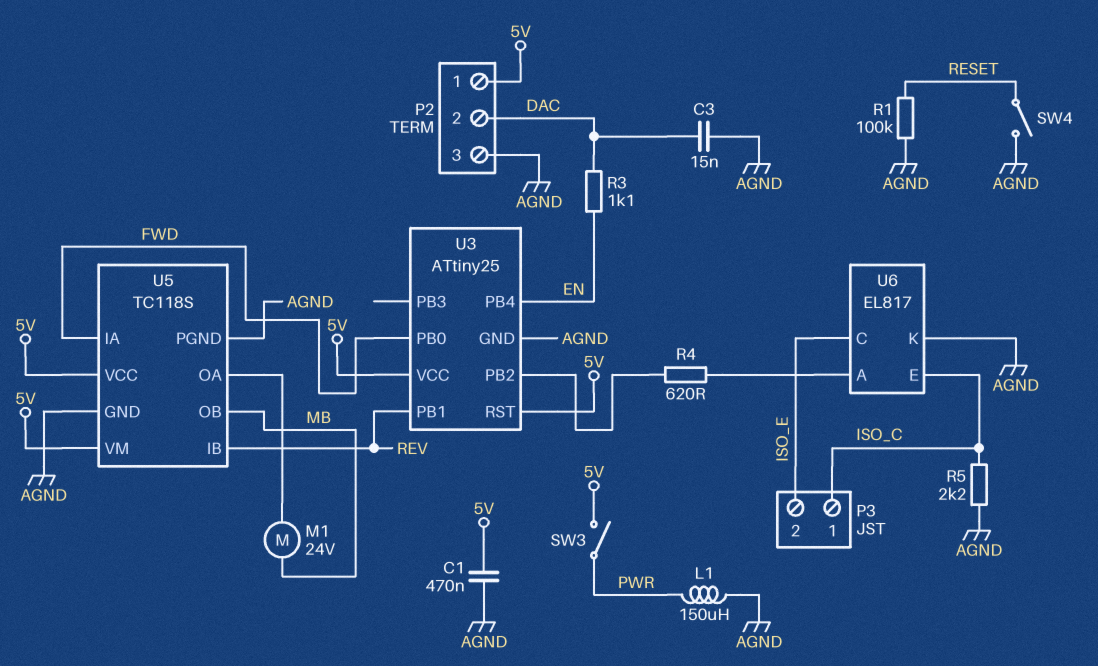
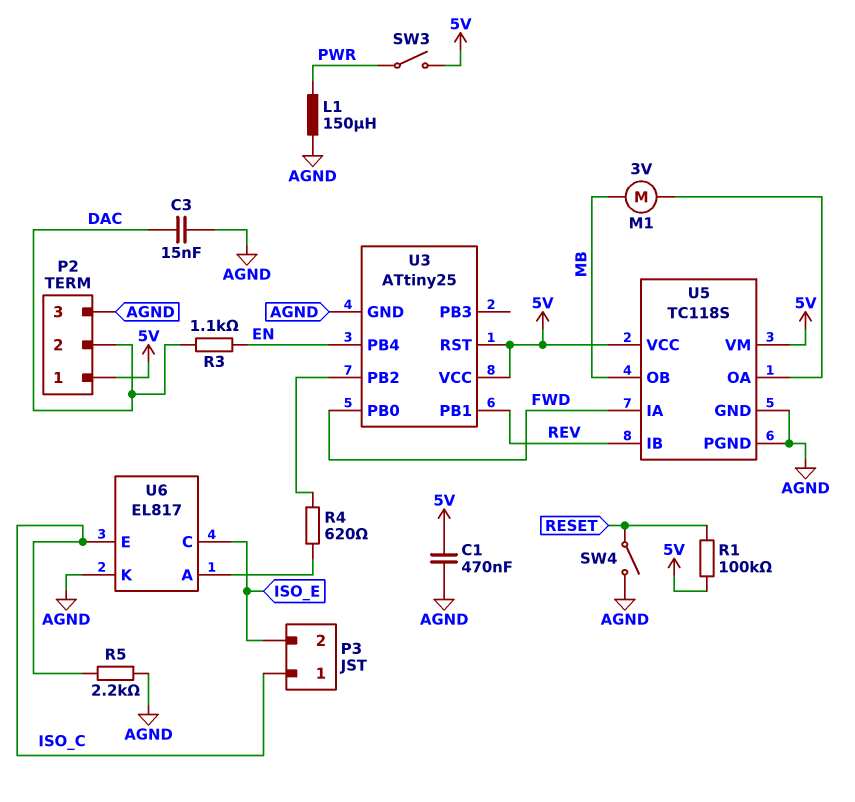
M1: motor 24V (MB, U5/OA) -> motor 3V (MB, U5/OA)
R1: 100k (AGND, RESET) -> 100k (5V, RESET)

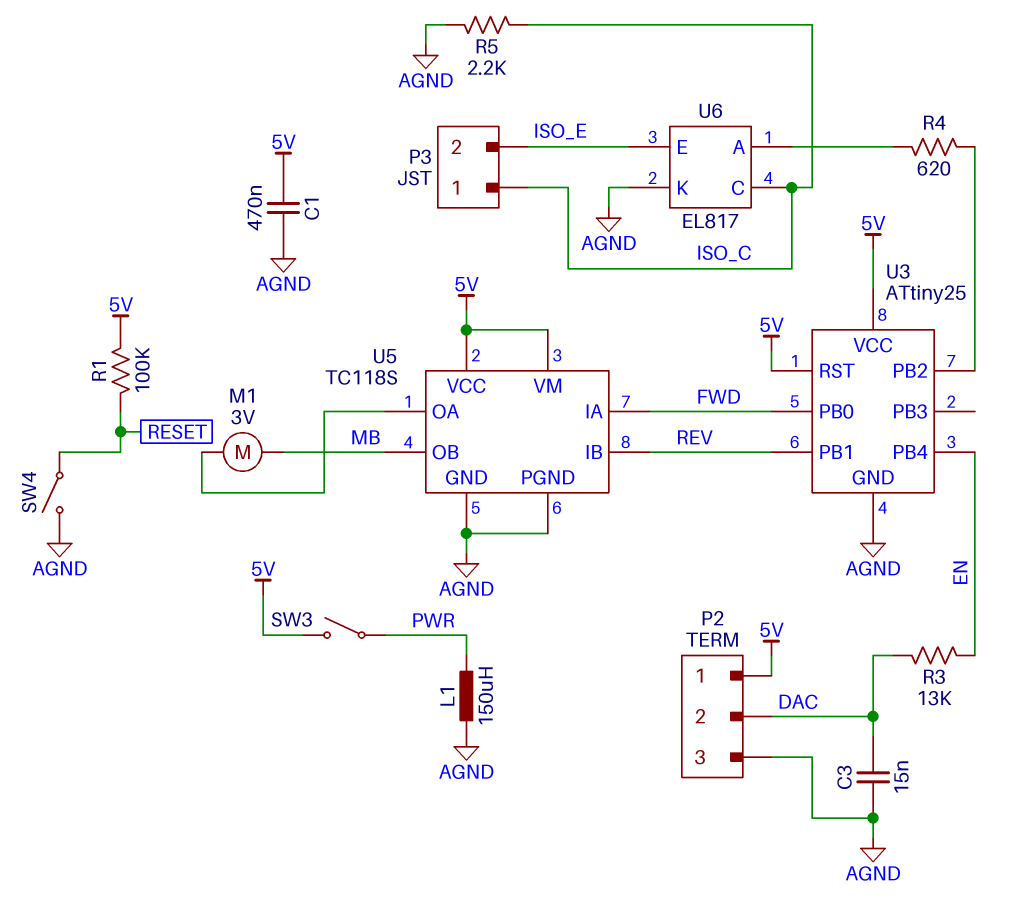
R3: 1.1k (DAC, EN) -> 13k (DAC, EN)
U6 pin C: ISO_E -> ISO_C
U6 pin E: ISO_C -> ISO_E

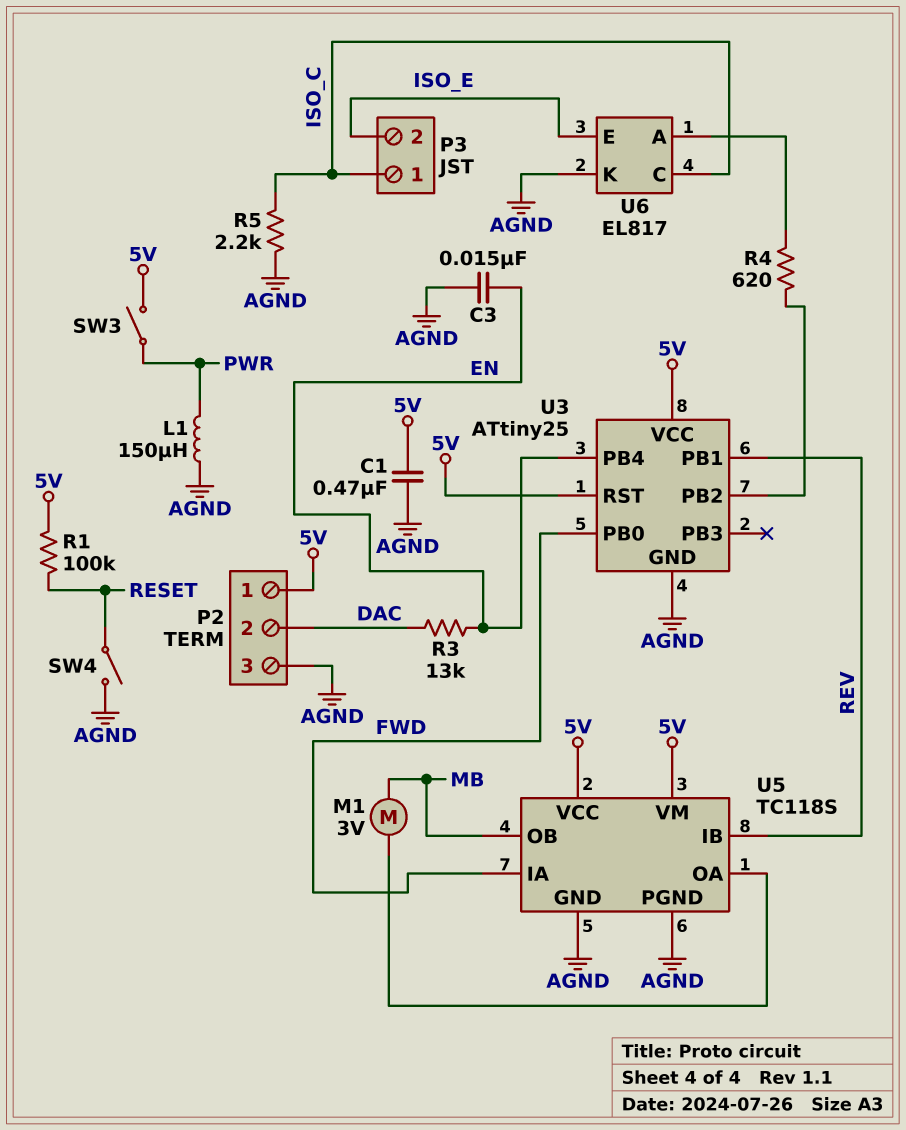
C3: 15nF (AGND, DAC) -> 15nF (AGND, EN)

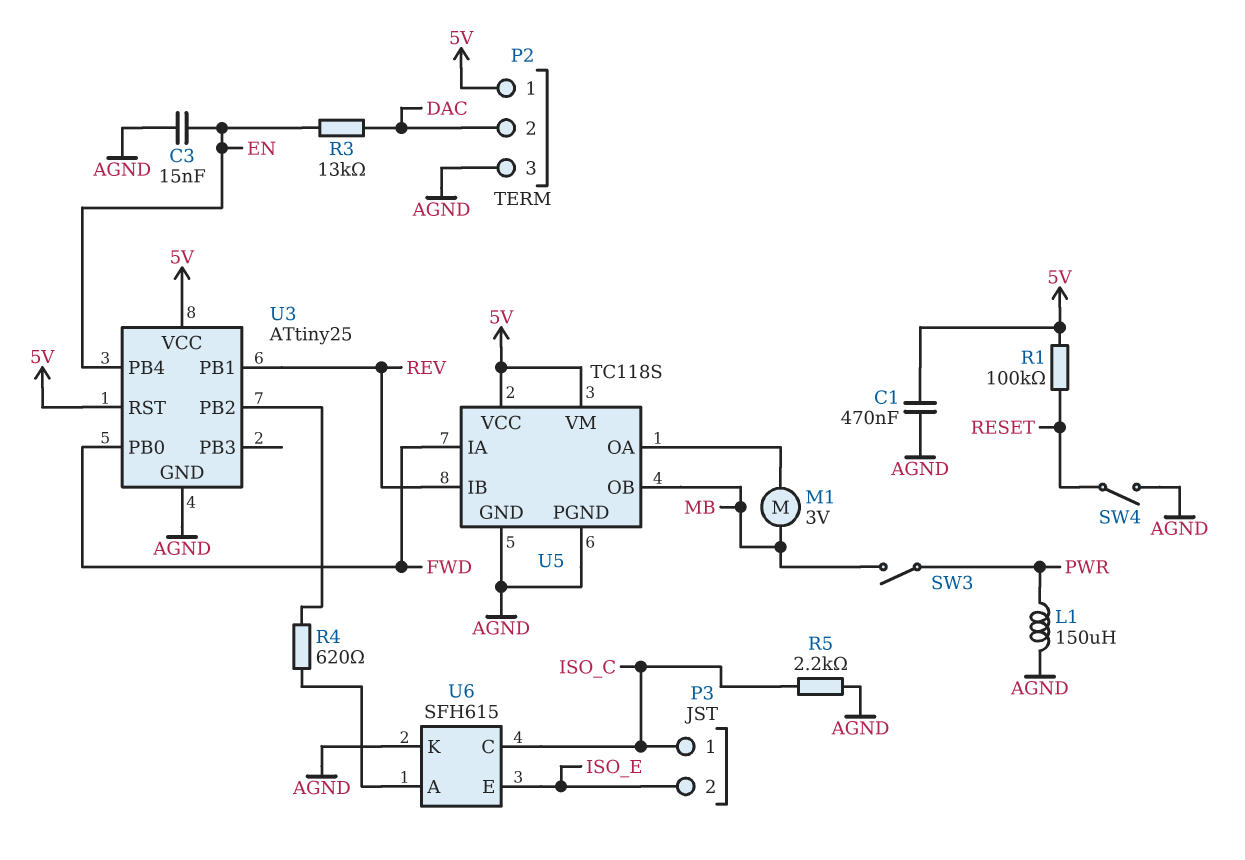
SW3: switch (5V, PWR) -> switch (MB, PWR)
U6: EL817 -> SFH615

